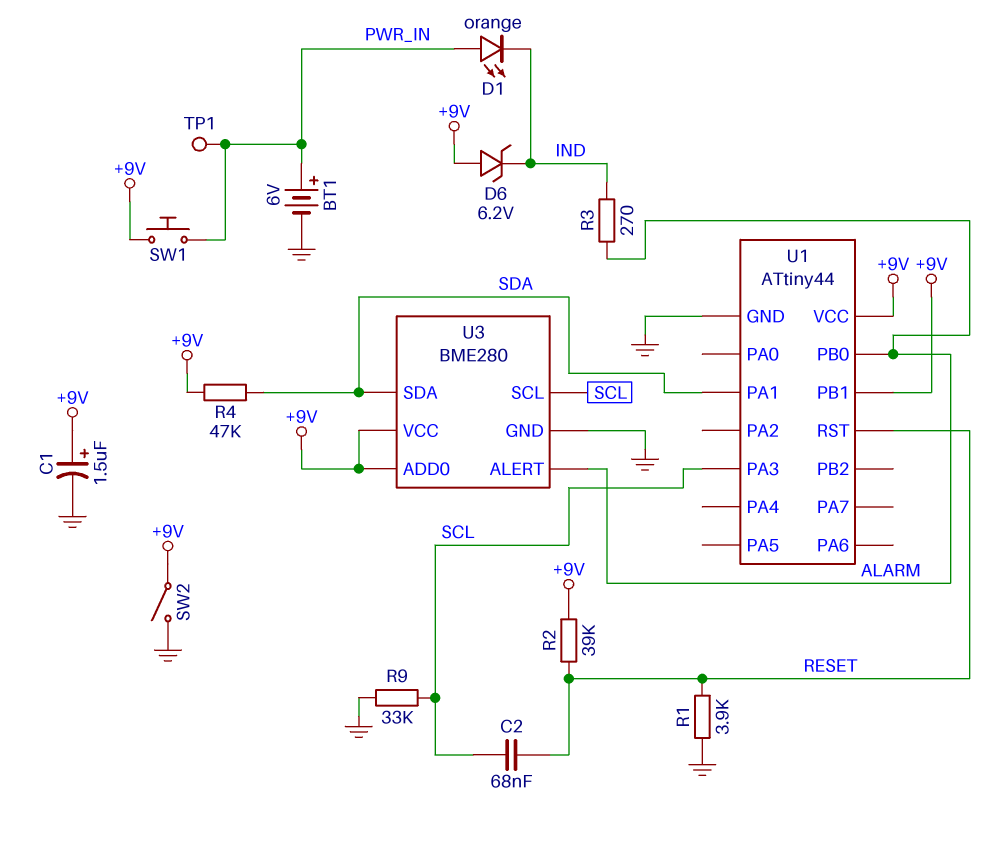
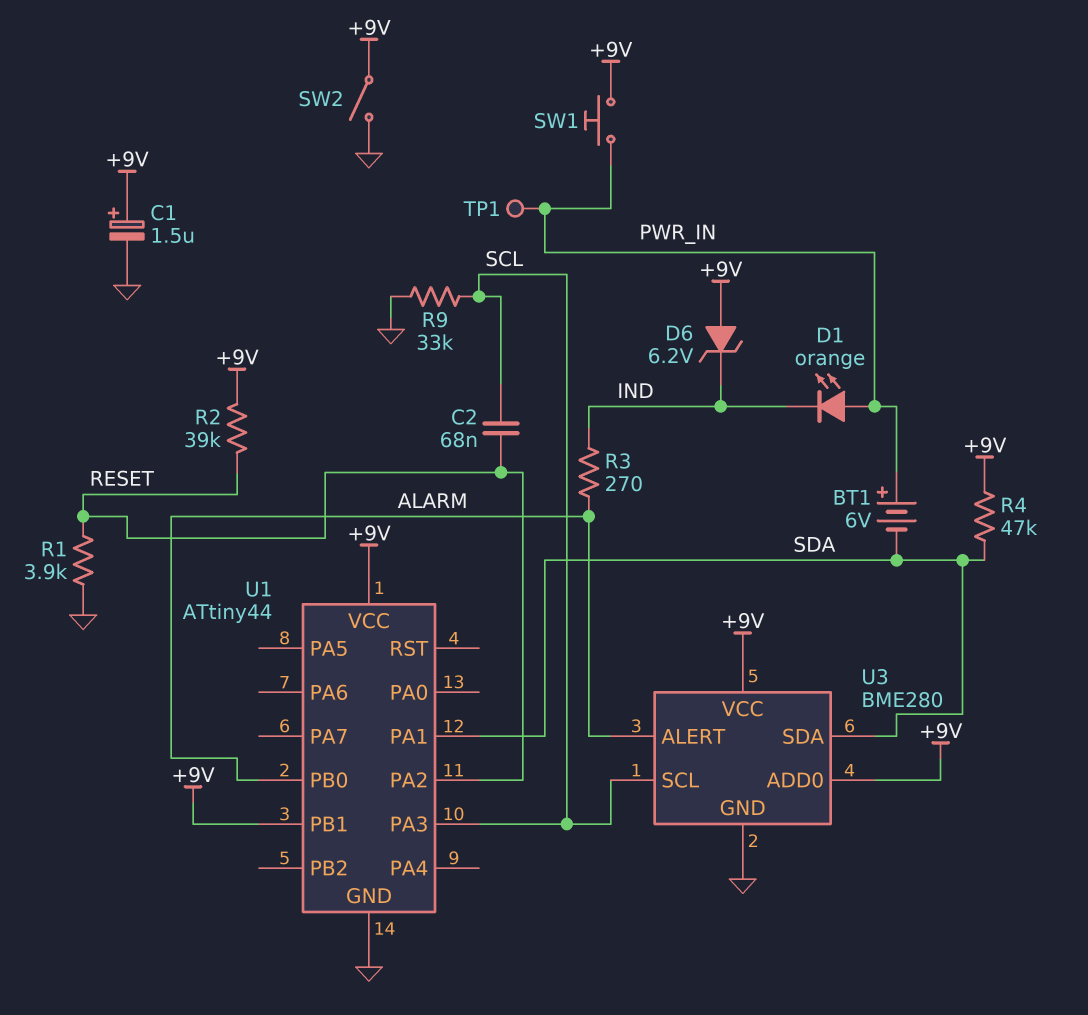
BT1: 6V (plus PWR_IN, minus GND) -> 6V (plus PWR_IN, minus SDA)
U1 pin PA2: none -> RESET
U1 pin RST: RESET -> none

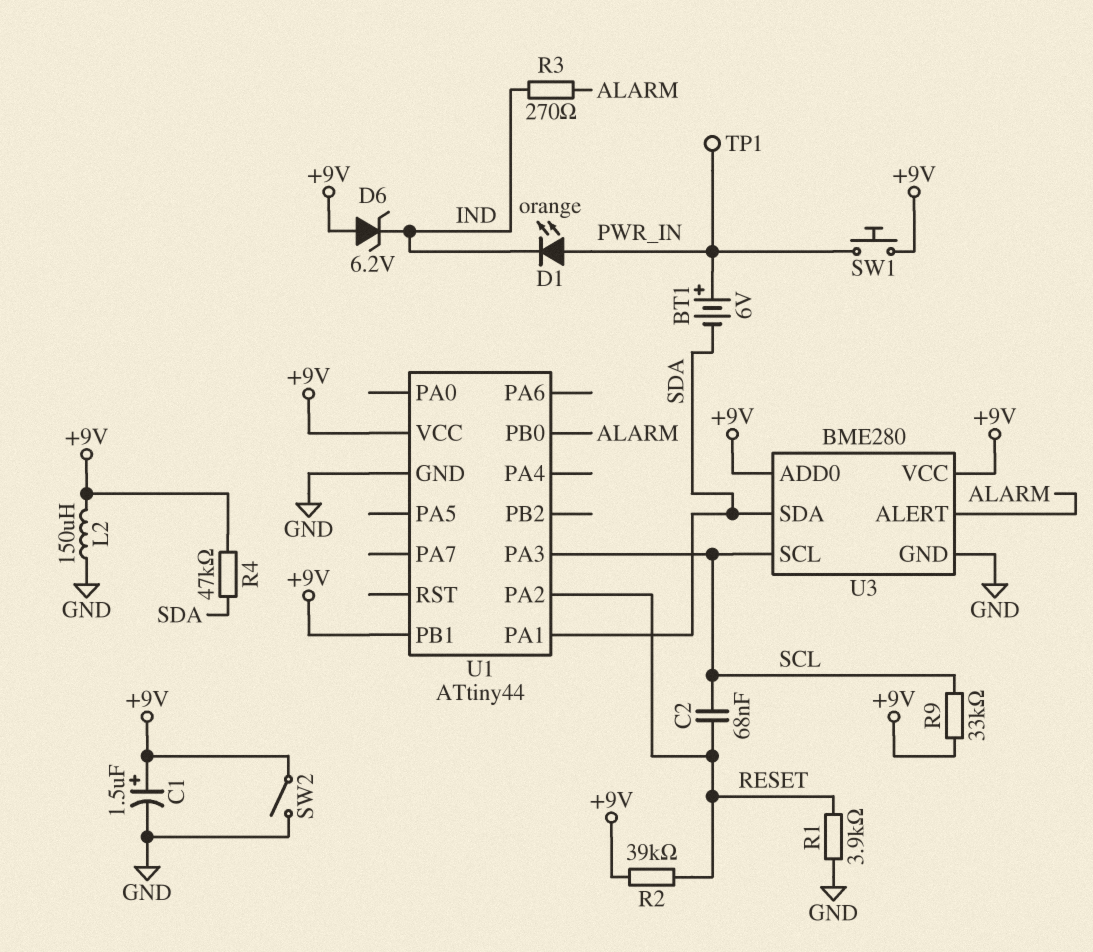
L2: none -> 150uH (+9V, GND)
R9: 33k (GND, SCL) -> 33k (+9V, SCL)

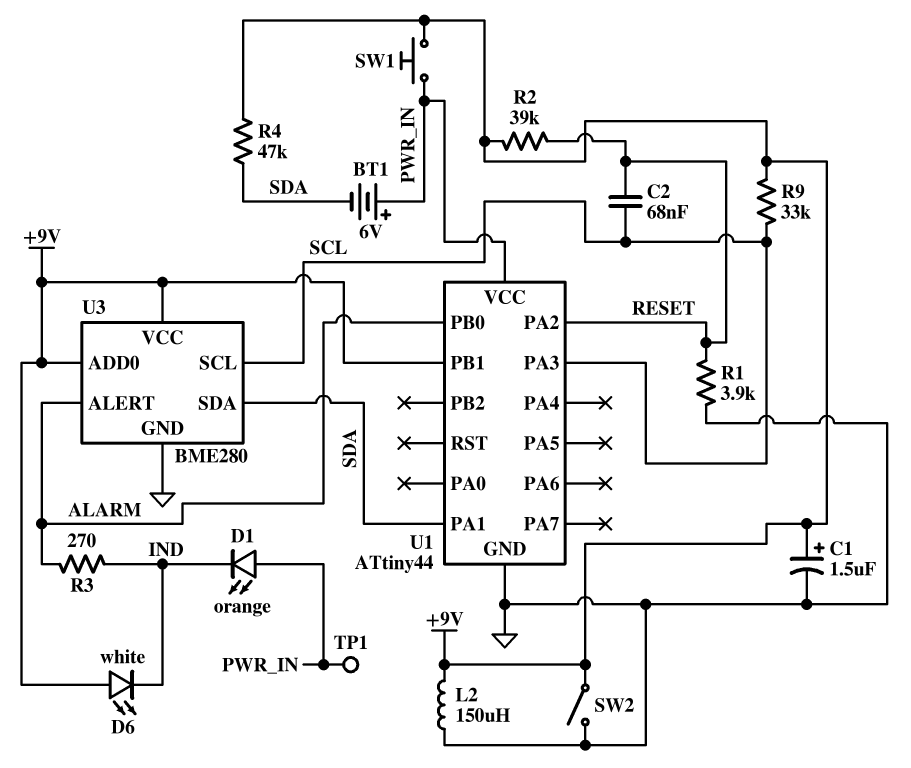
D6: zener 6.2V (A +9V, K IND) -> LED white (A +9V, K IND)
U1 pin VCC: +9V -> PWR_IN

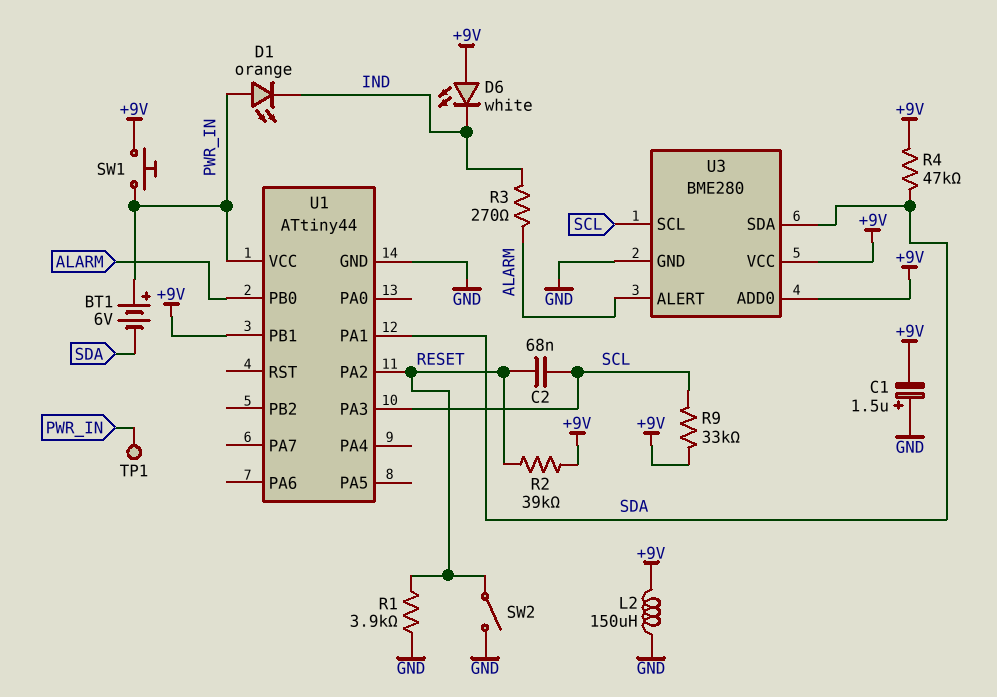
C1: 1.5uF (plus +9V, minus GND) -> 1.5uF (plus GND, minus +9V)
SW2: switch (+9V, GND) -> switch (GND, RESET)

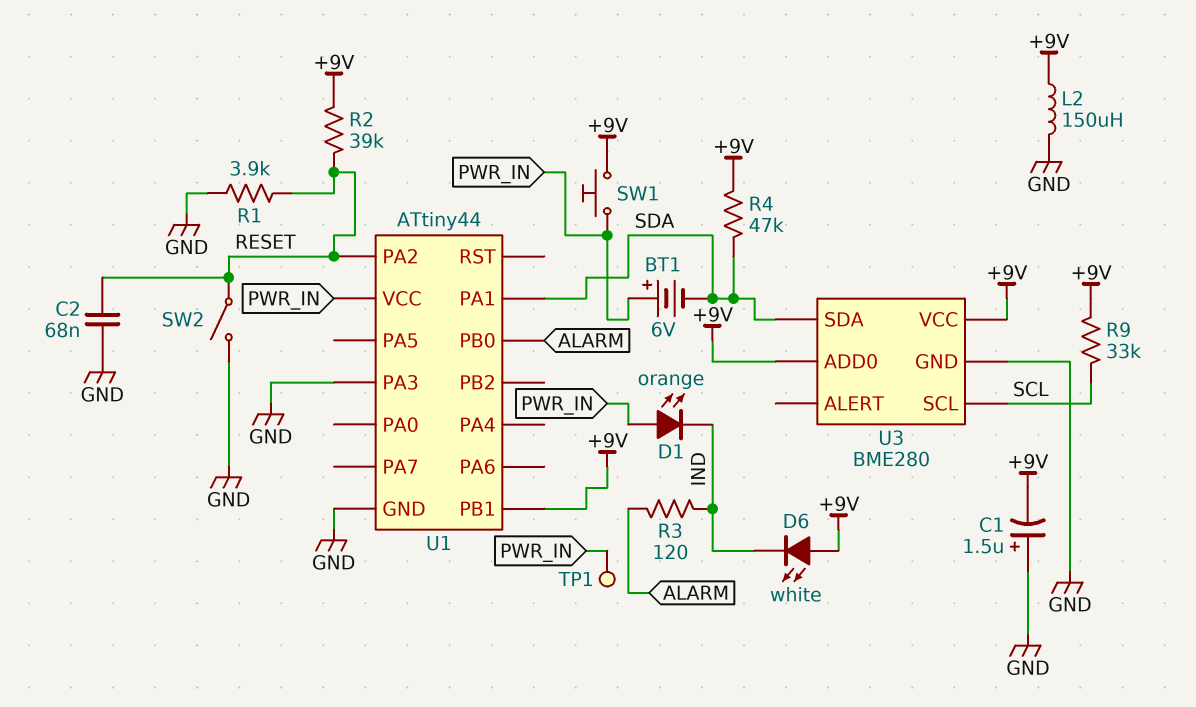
C2: 68nF (RESET, SCL) -> 68nF (GND, RESET)
R3: 270 (ALARM, IND) -> 120 (ALARM, IND)
U1 pin PA3: SCL -> GND
U3 pin ALERT: ALARM -> none

